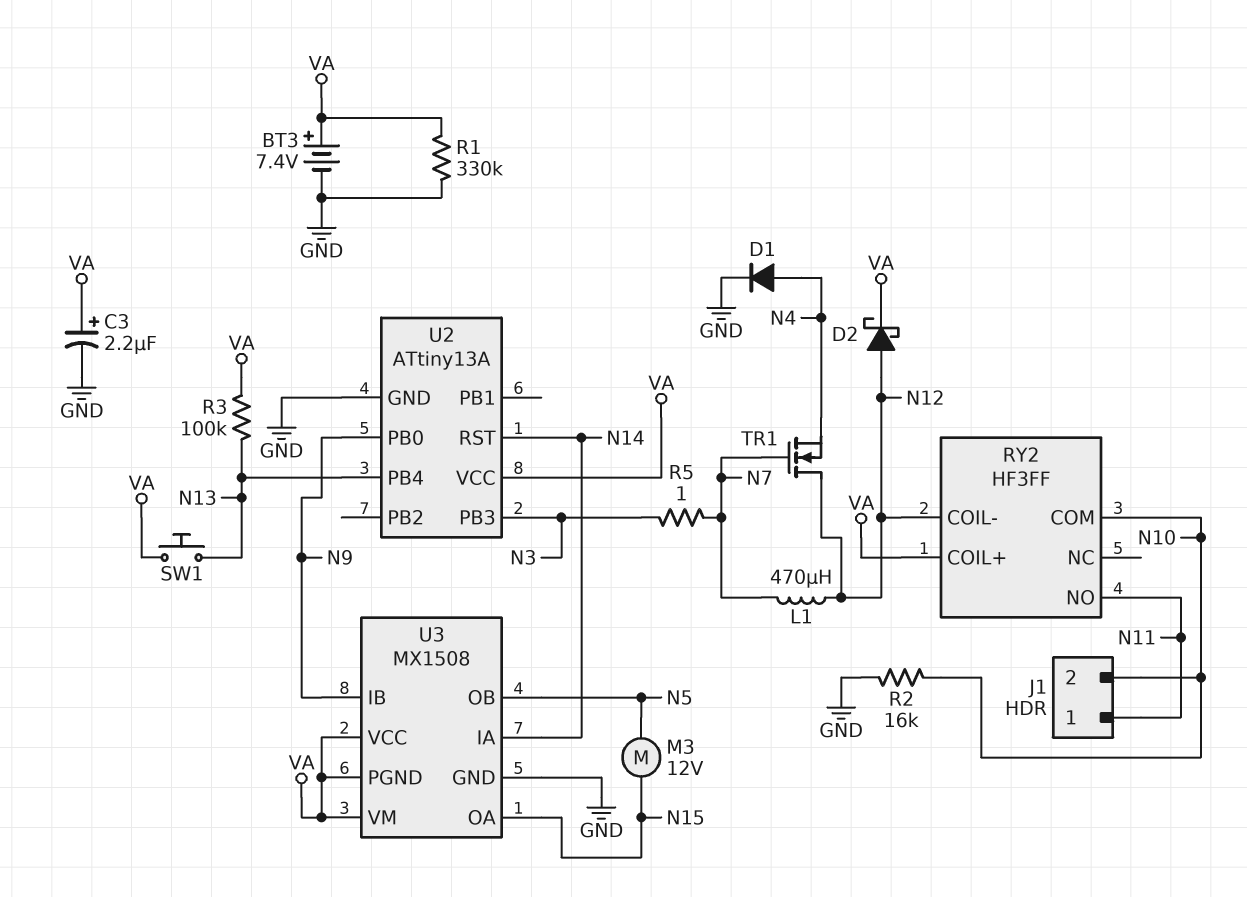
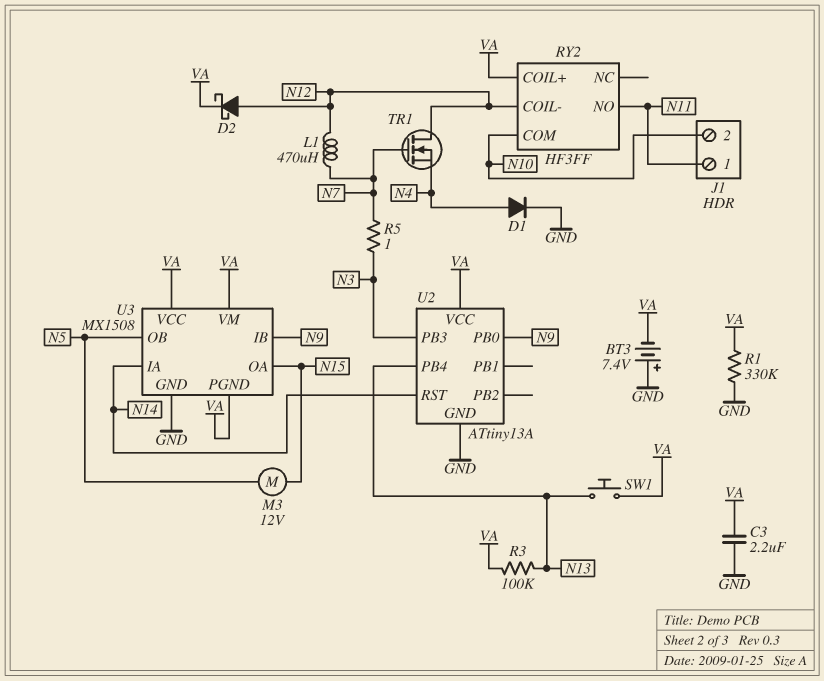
BT3: 7.4V (plus VA, minus GND) -> 7.4V (plus GND, minus VA)
C3: 2.2uF (plus VA, minus GND) -> 2.2uF (GND, VA)
R2: 16k (GND, N10) -> none

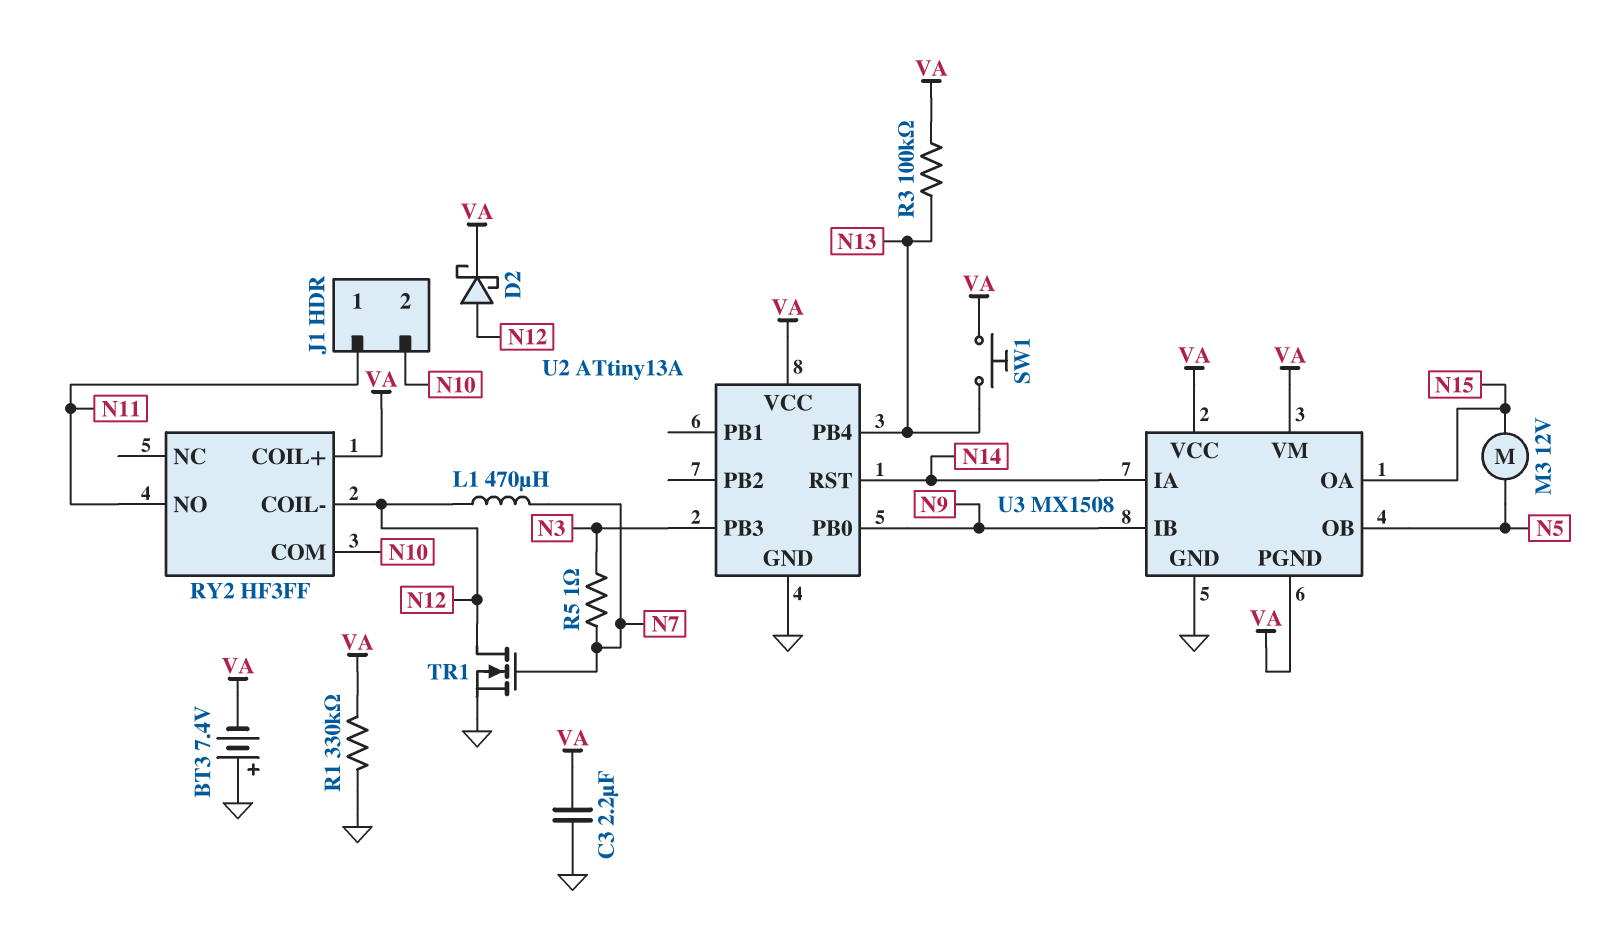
D1: diode (A N4, K GND) -> none
TR1: NMOS (G N7, D N12, S N4) -> NMOS (G N7, D N12, S GND)

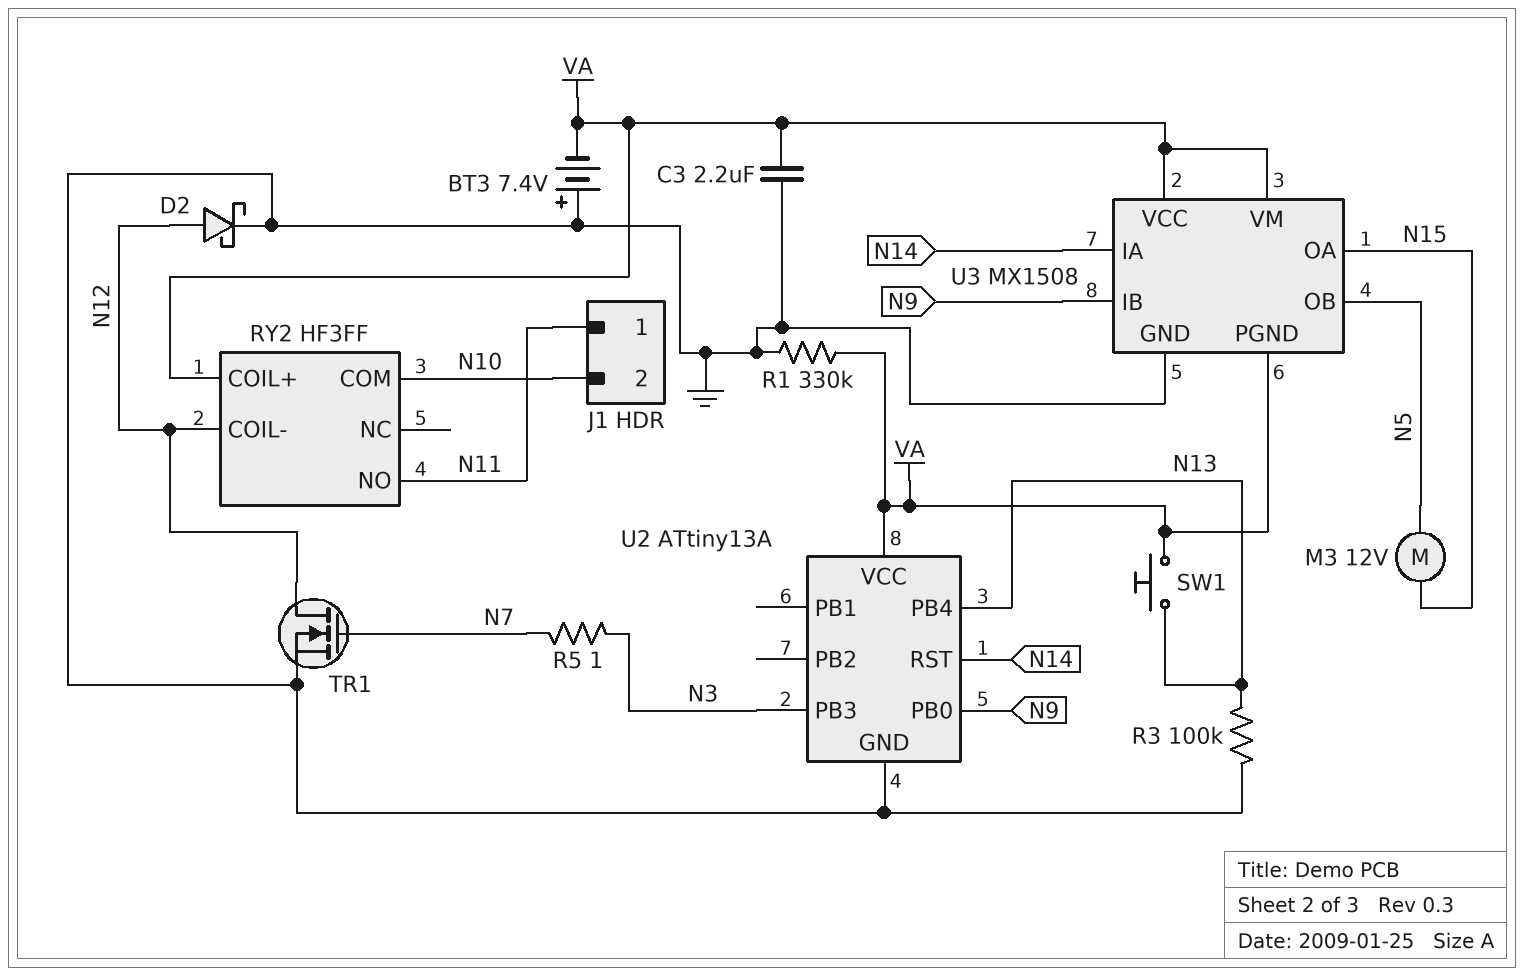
D2: schottky (A N12, K VA) -> schottky (A N12, K GND)
L1: 470uH (N7, N12) -> none
R3: 100k (N13, VA) -> 100k (GND, N13)

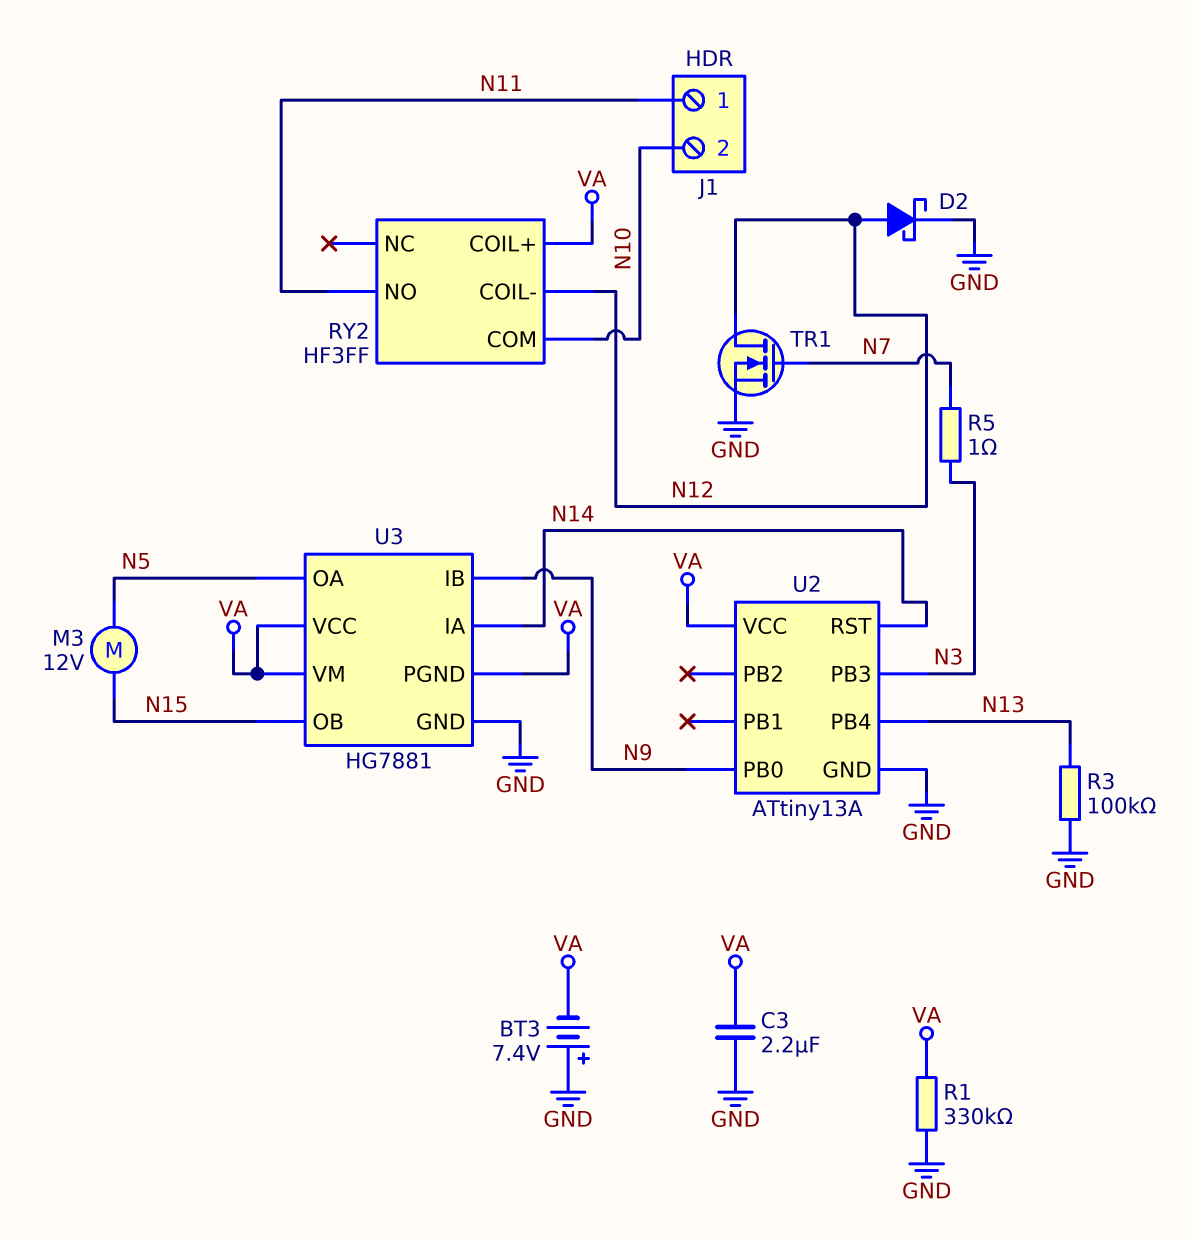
SW1: button (N13, VA) -> none
U3: MX1508 -> HG7881
U3 pin OA: N15 -> N5
U3 pin OB: N5 -> N15

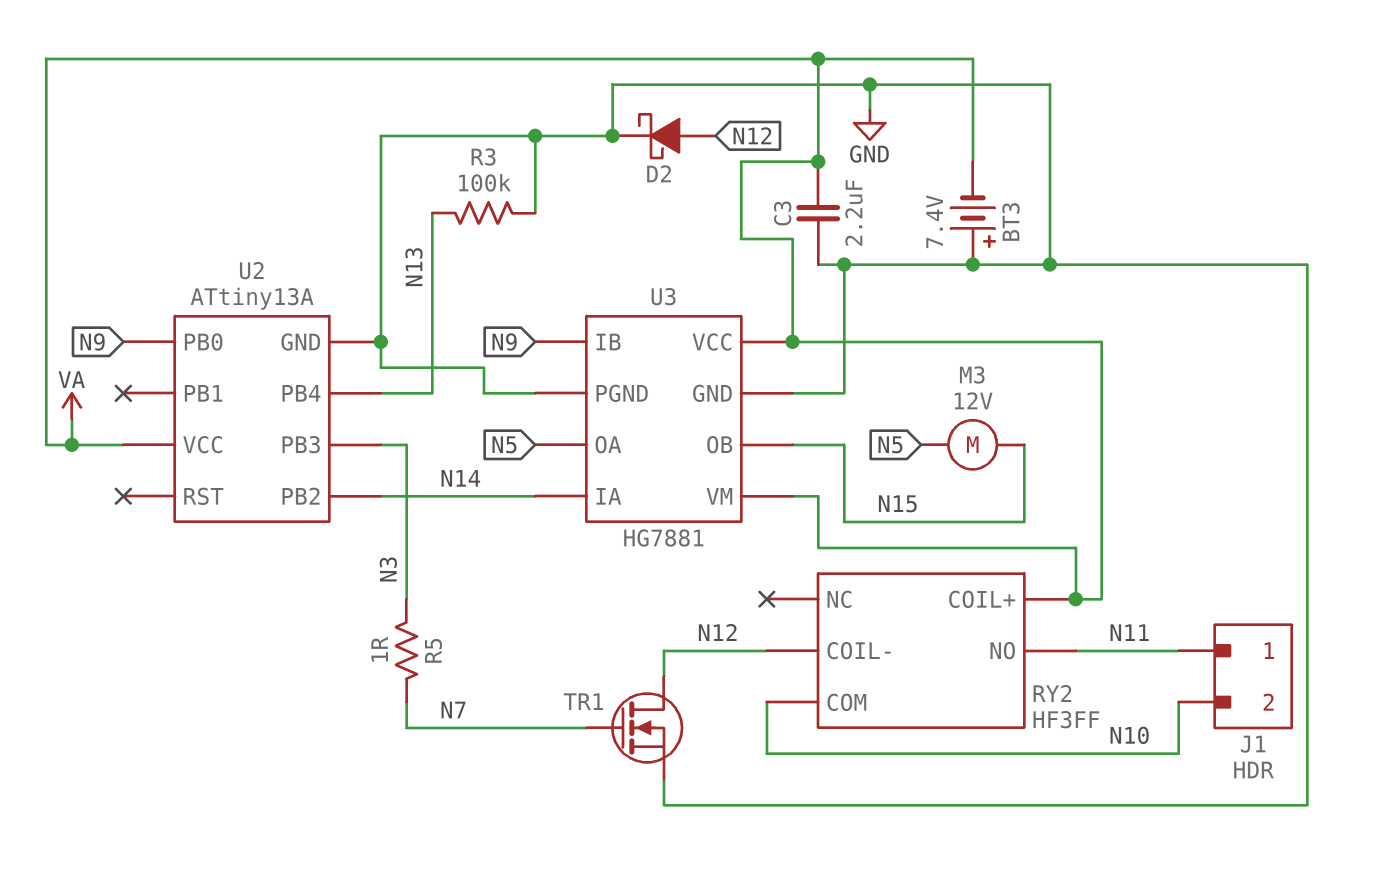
R1: 330k (GND, VA) -> none
U2 pin PB2: none -> N14
U2 pin RST: N14 -> none
U3 pin PGND: VA -> GND

